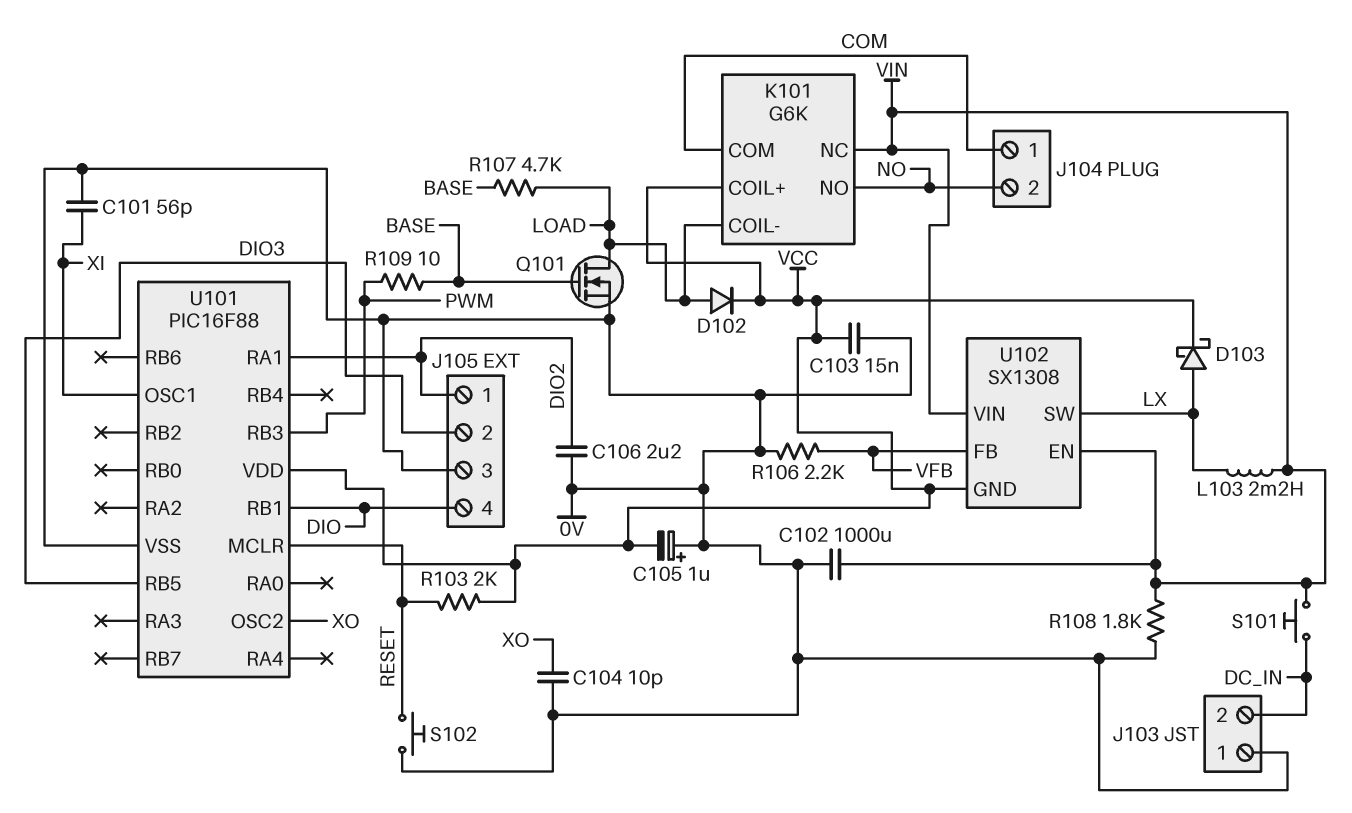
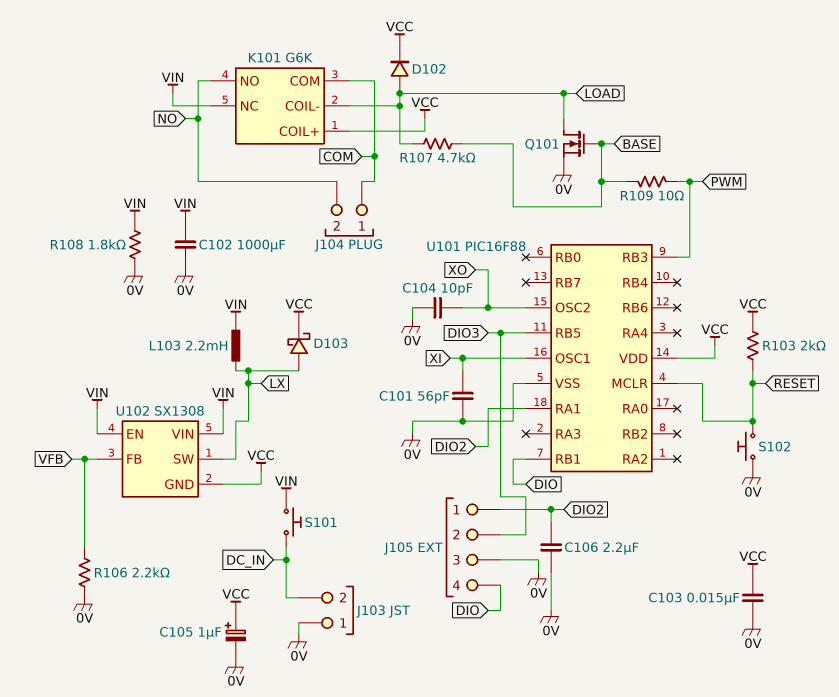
C105: 1uF (plus 0V, minus VCC) -> 1uF (plus VCC, minus 0V)

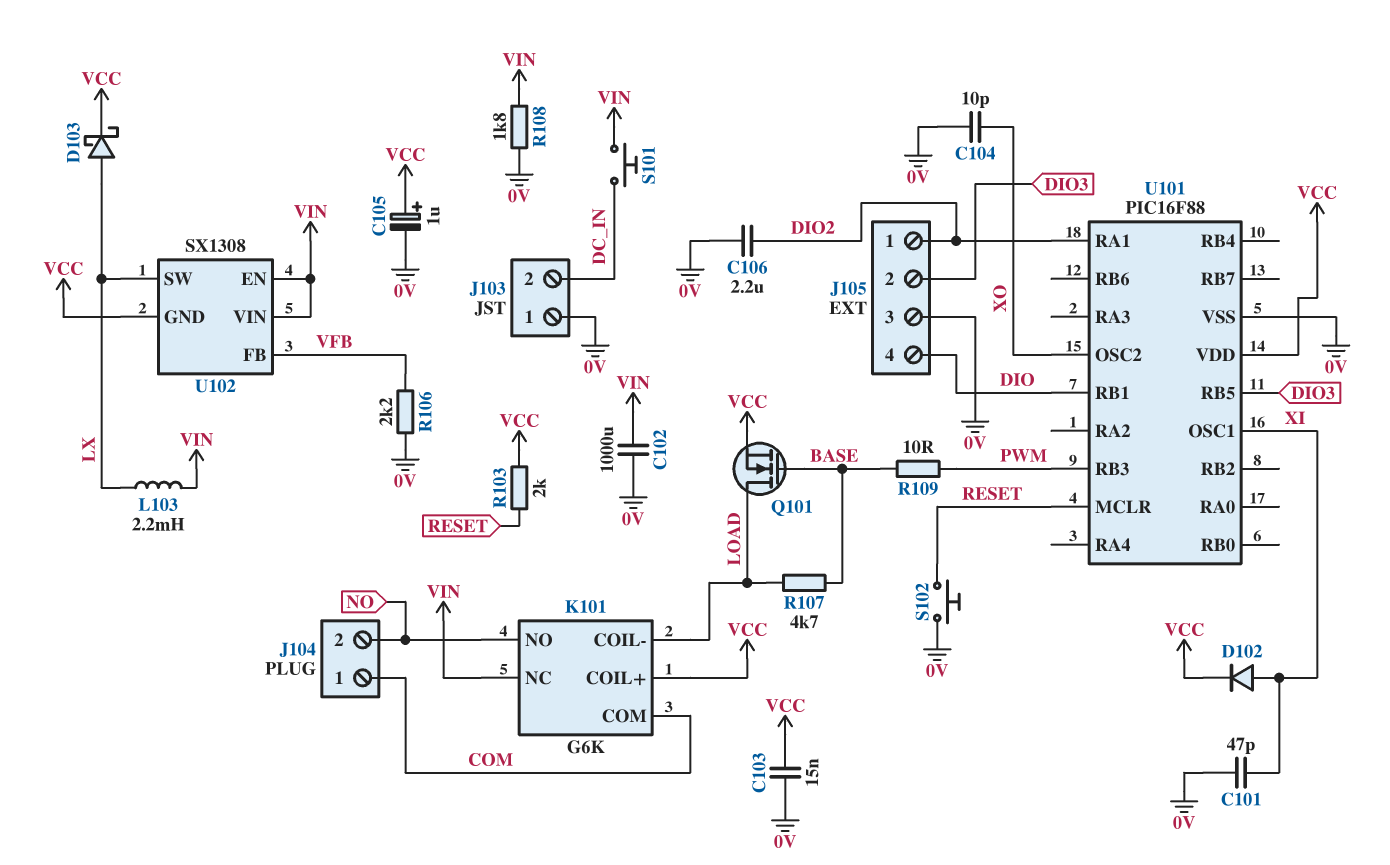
C101: 56pF (0V, XI) -> 47pF (0V, XI)
D102: diode (A LOAD, K VCC) -> diode (A XI, K VCC)
Q101: NMOS (G BASE, D LOAD, S 0V) -> NMOS (G BASE, D LOAD, S VCC)

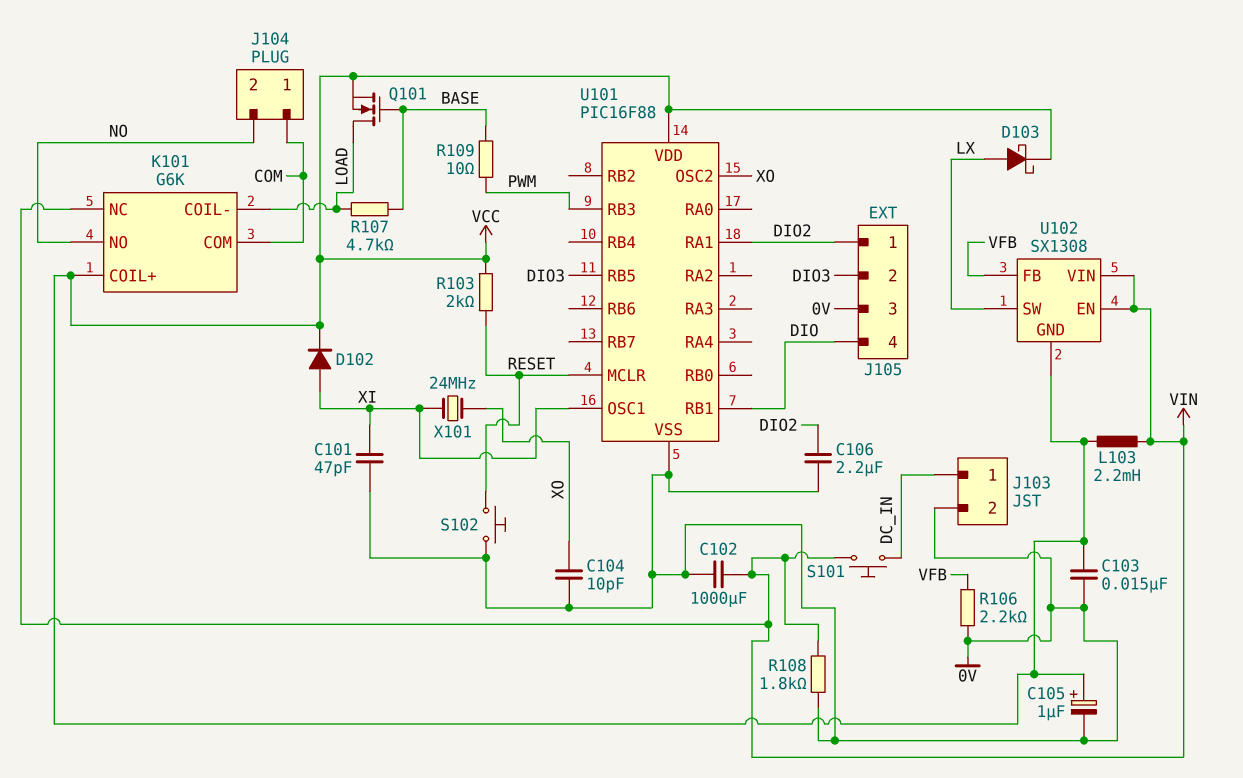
J103 pin 1: 0V -> DC_IN
J103 pin 2: DC_IN -> 0V
L103: 2.2mH (LX, VIN) -> 2.2mH (VCC, VIN)
X101: none -> 24MHz (XI, XO)

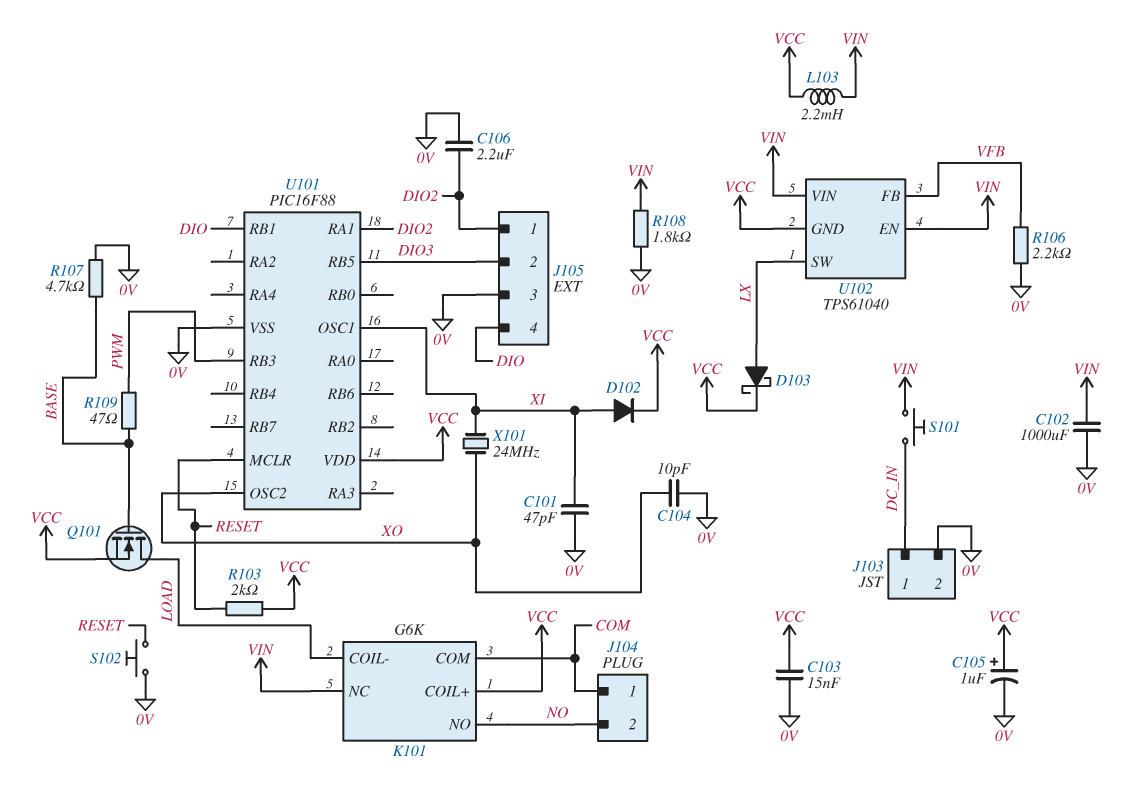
R107: 4.7k (BASE, LOAD) -> 4.7k (0V, BASE)
R109: 10 (BASE, PWM) -> 47 (BASE, PWM)
U102: SX1308 -> TPS61040

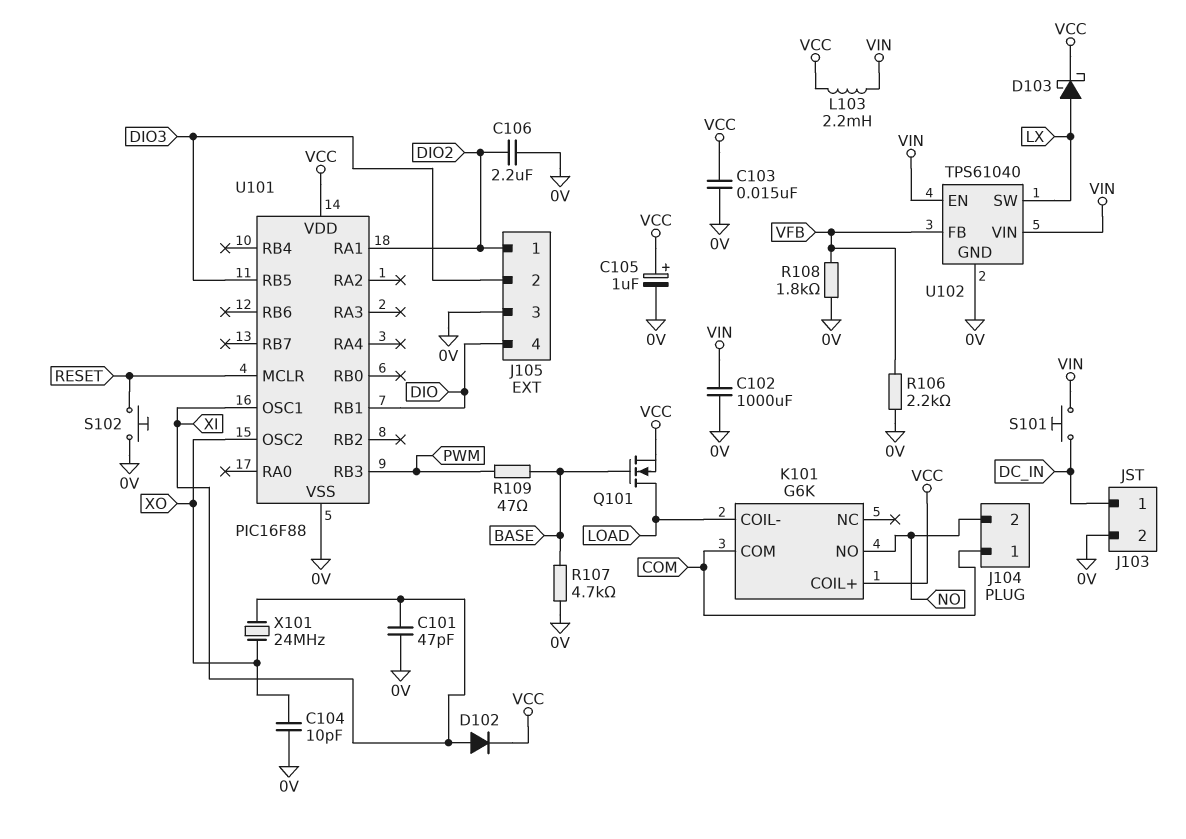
K101 pin NC: VIN -> none
R103: 2k (RESET, VCC) -> none
R108: 1.8k (0V, VIN) -> 1.8k (0V, VFB)
U102 pin GND: VCC -> 0V

